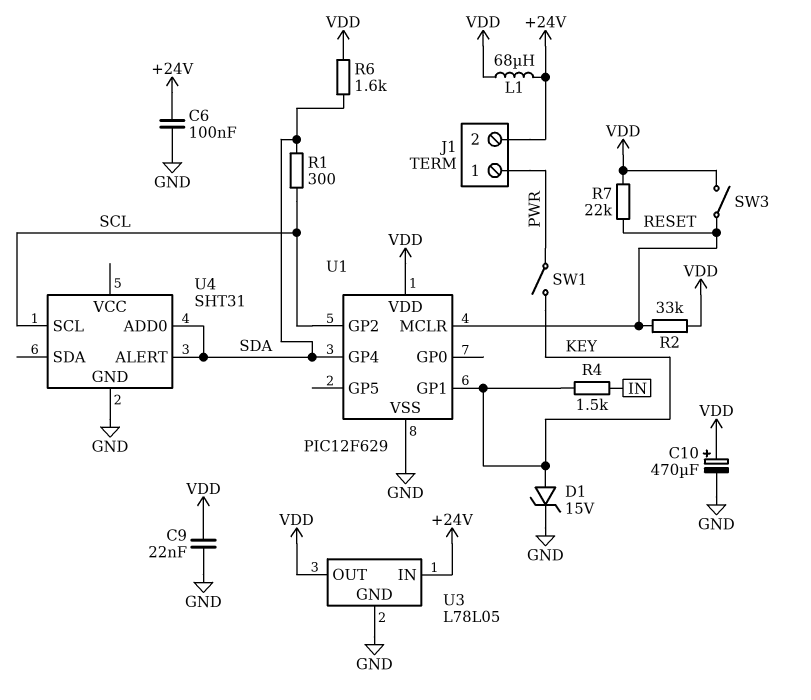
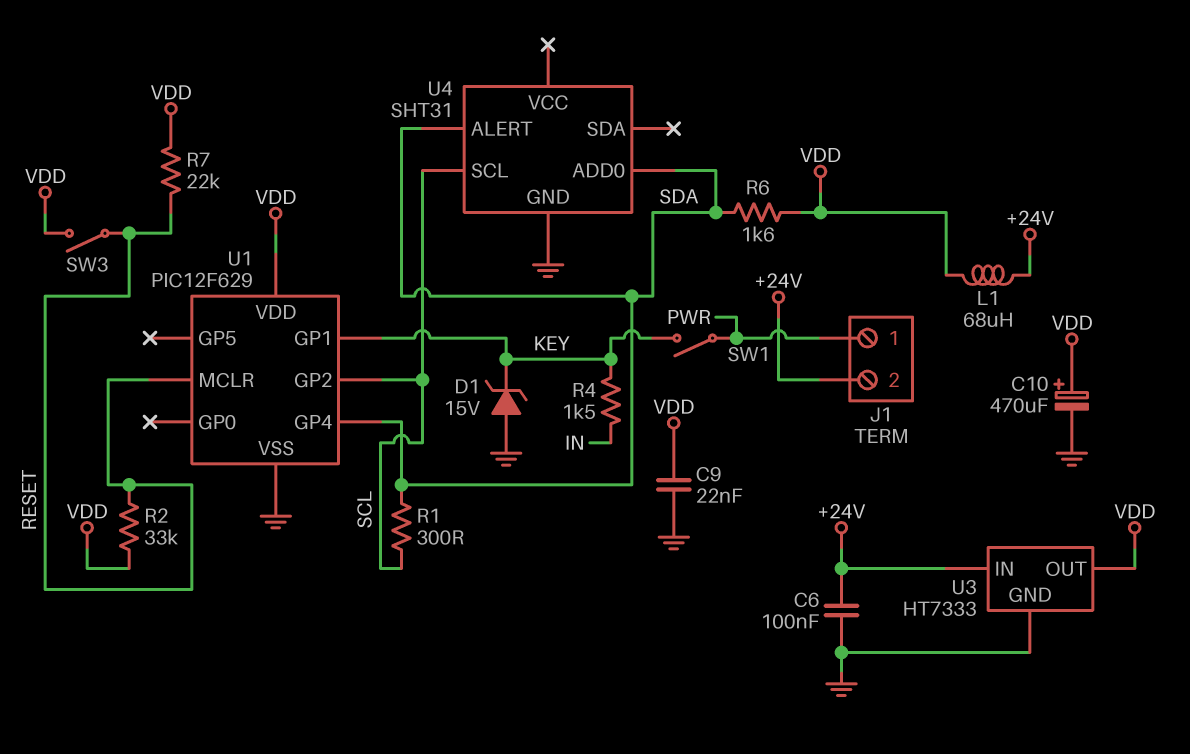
D1: zener 15V (A KEY, K GND) -> zener 15V (A GND, K KEY)
U3: L78L05 -> HT7333

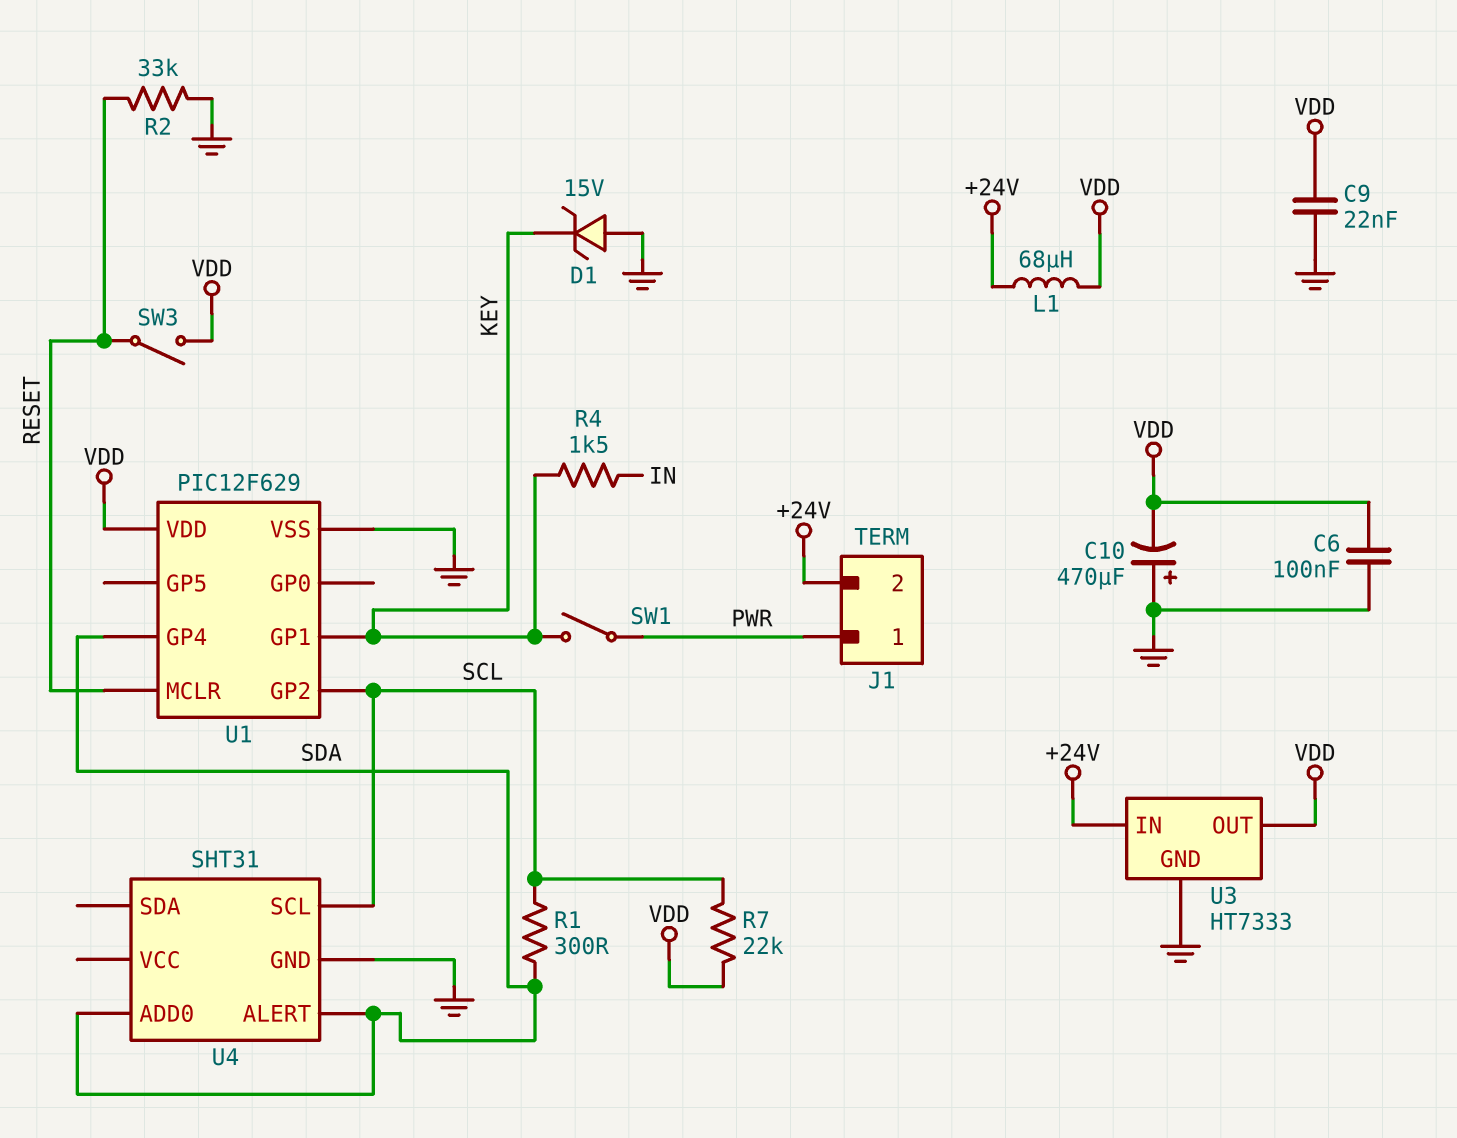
C6: 100nF (+24V, GND) -> 100nF (GND, VDD)
C10: 470uF (plus VDD, minus GND) -> 470uF (plus GND, minus VDD)
R2: 33k (RESET, VDD) -> 33k (GND, RESET)
R6: 1.6k (SDA, VDD) -> none
R7: 22k (RESET, VDD) -> 22k (SCL, VDD)

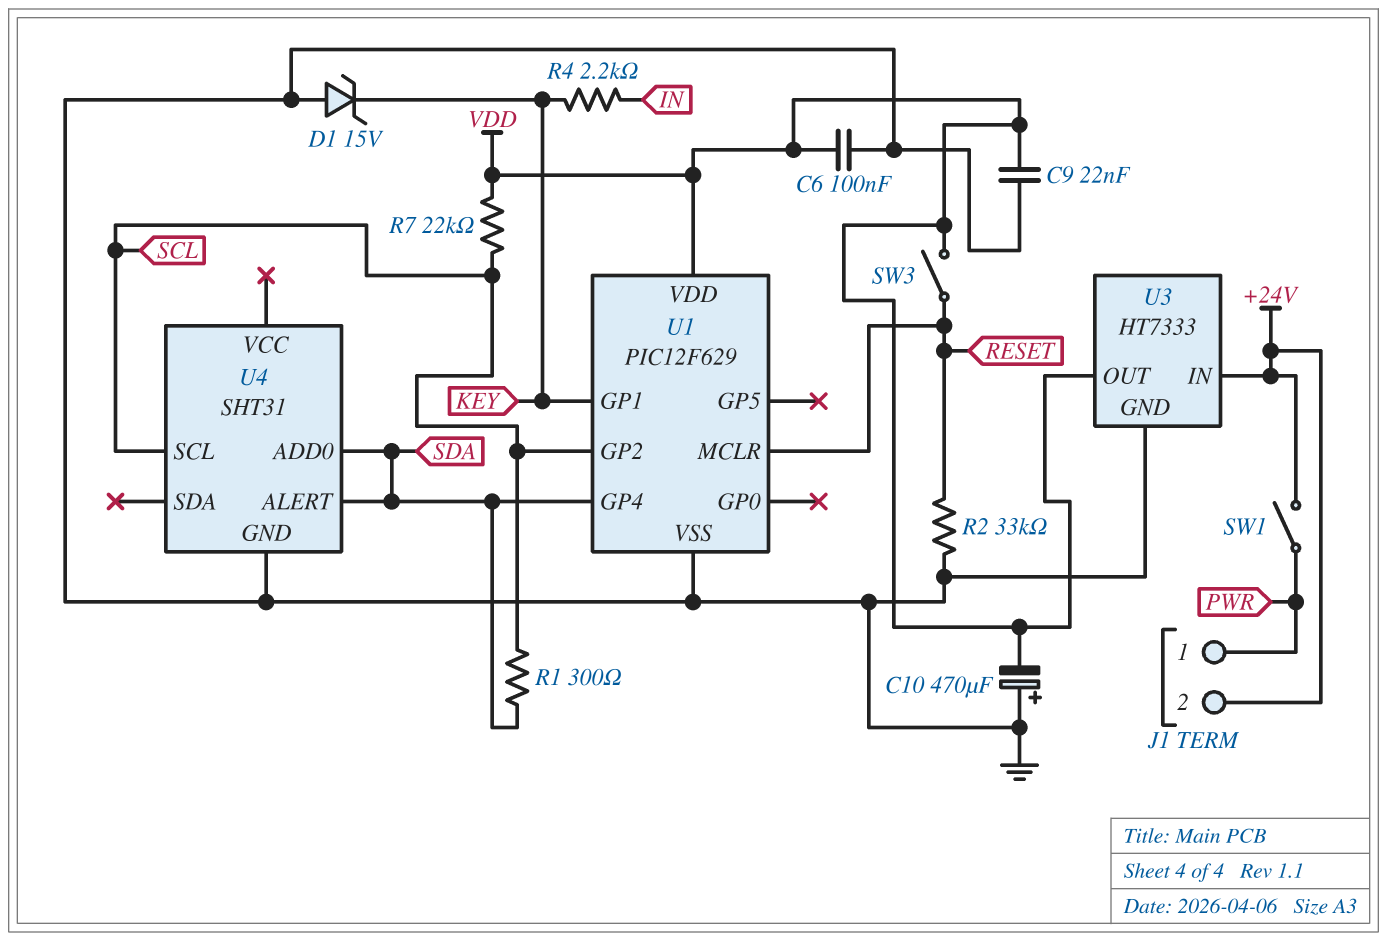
L1: 68uH (+24V, VDD) -> none
R4: 1.5k (IN, KEY) -> 2.2k (IN, KEY)
SW1: switch (KEY, PWR) -> switch (+24V, PWR)

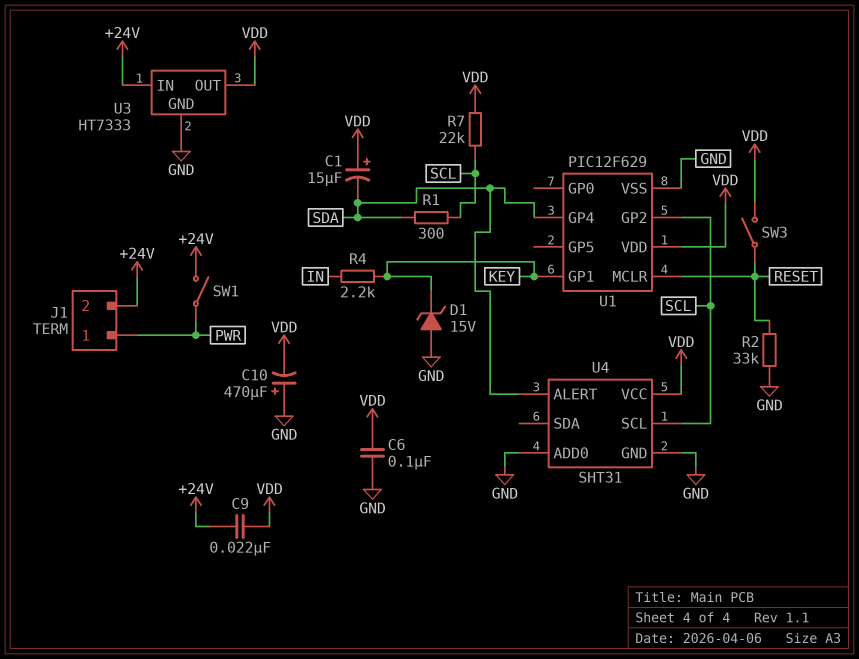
C1: none -> 15uF (plus VDD, minus SDA)
C9: 22nF (GND, VDD) -> 22nF (+24V, VDD)
U4 pin ADD0: SDA -> GND
U4 pin VCC: none -> VDD

